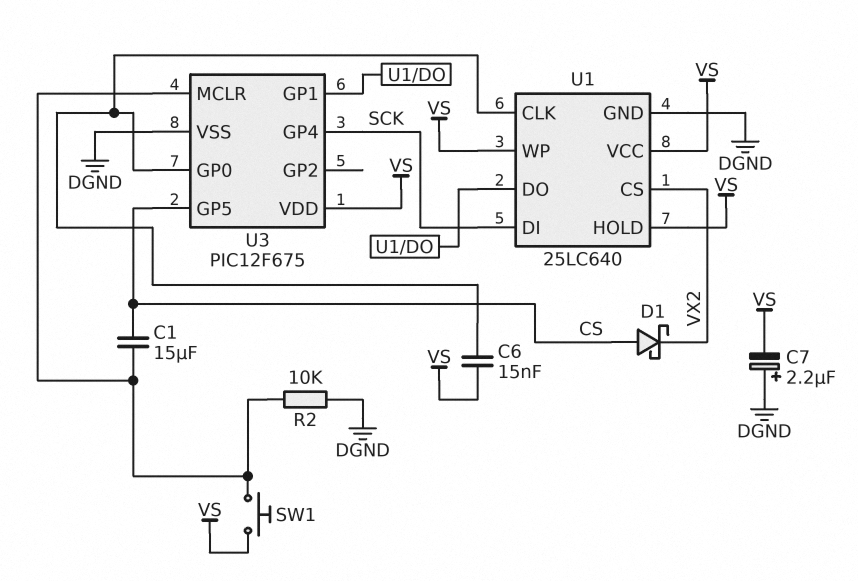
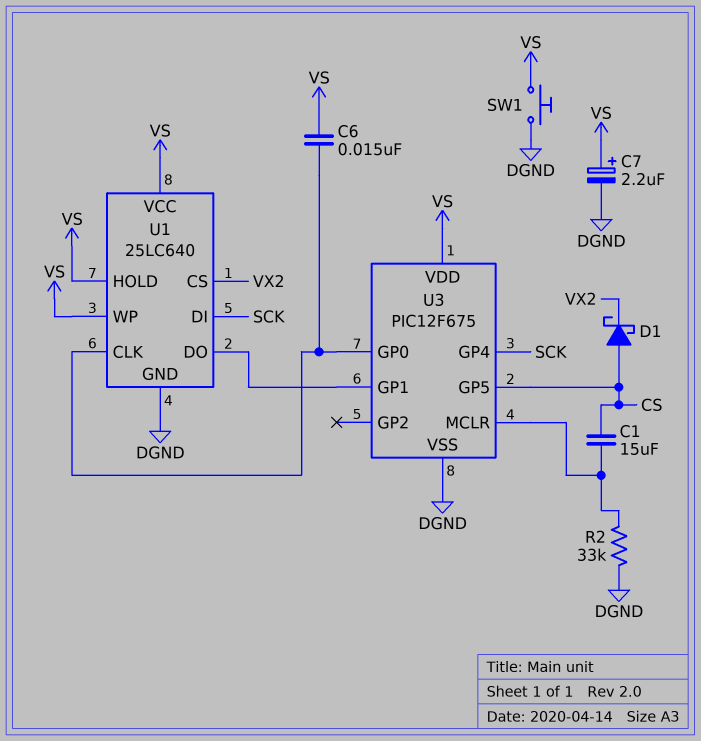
C7: 2.2uF (plus DGND, minus VS) -> 2.2uF (plus VS, minus DGND)
R2: 10k (DGND, U3/MCLR) -> 33k (DGND, U3/MCLR)
SW1: button (U3/MCLR, VS) -> button (DGND, VS)

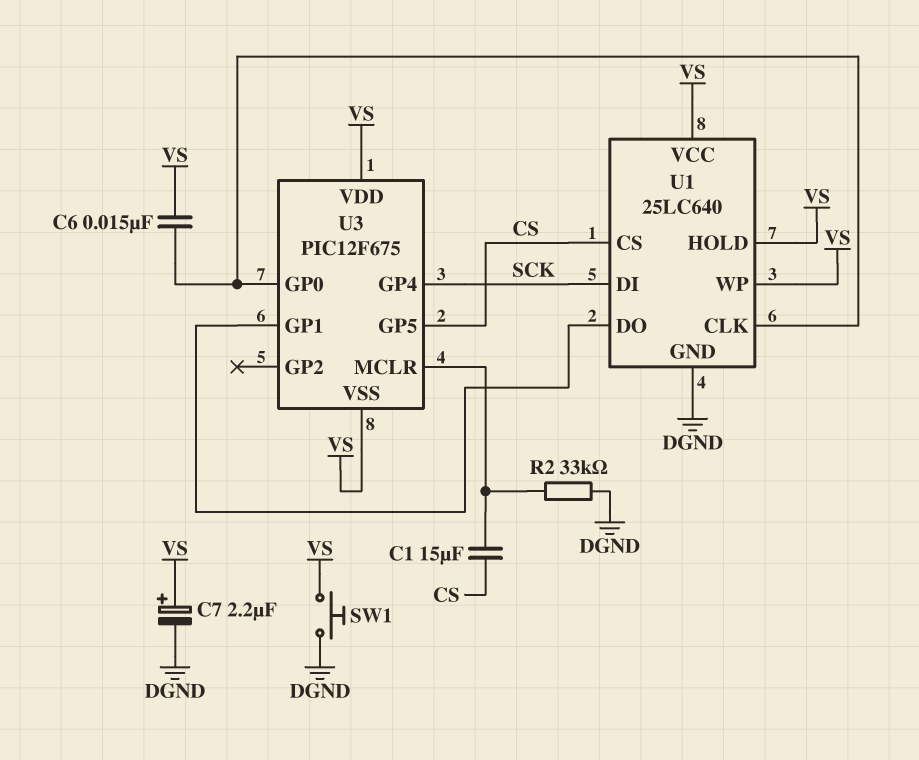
D1: schottky (A CS, K VX2) -> none
U1 pin CS: VX2 -> CS
U3 pin VSS: DGND -> VS

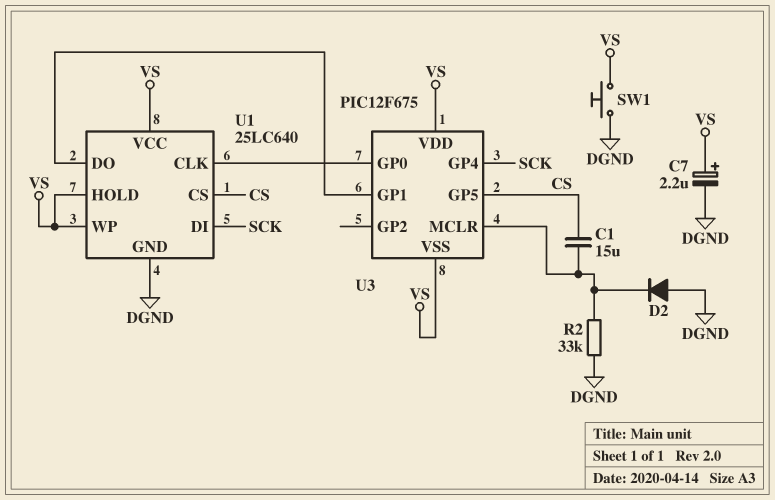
C6: 15nF (U1/CLK, VS) -> none
D2: none -> diode (A DGND, K U3/MCLR)

